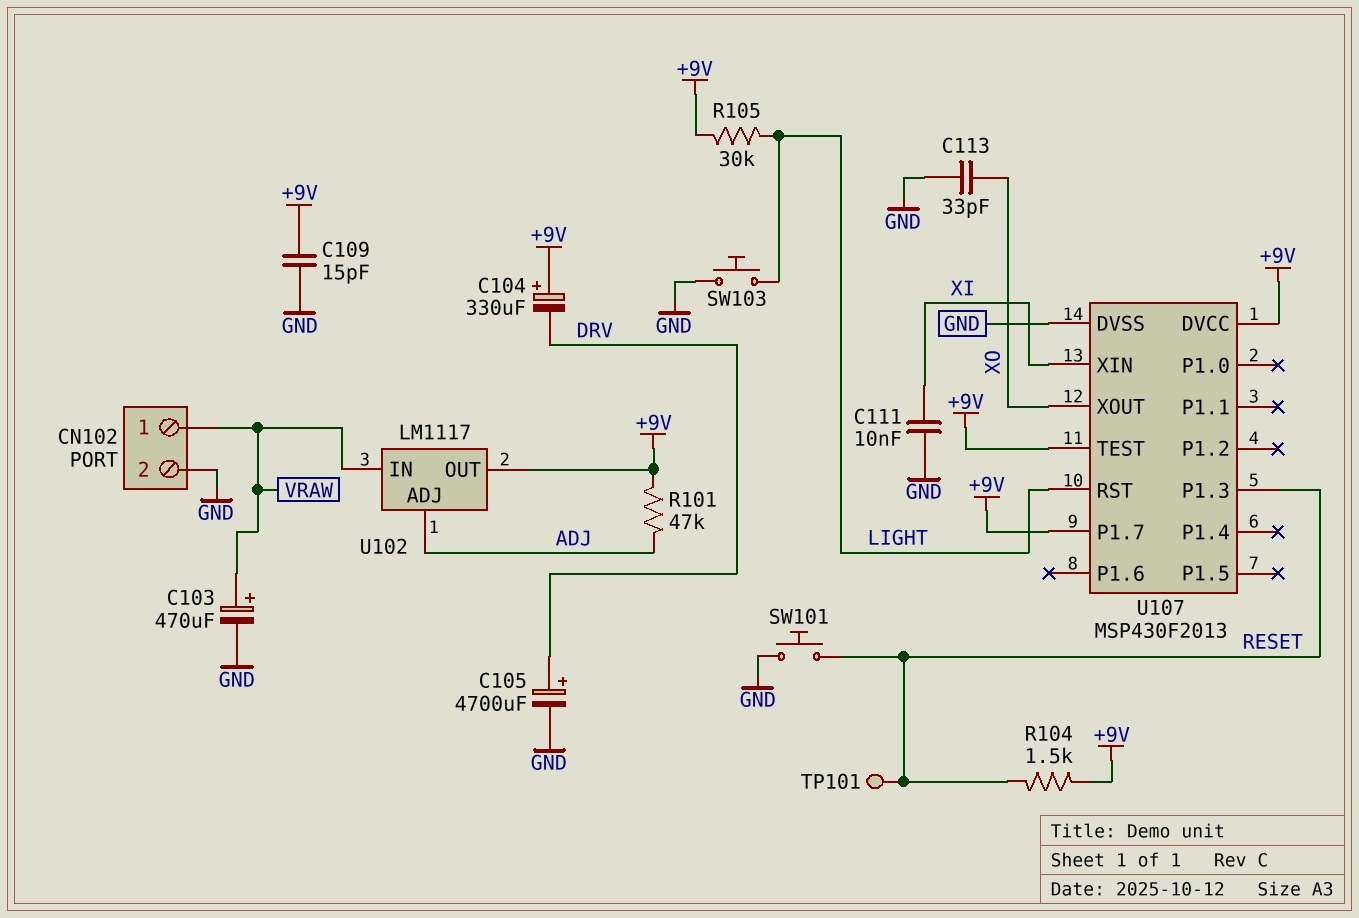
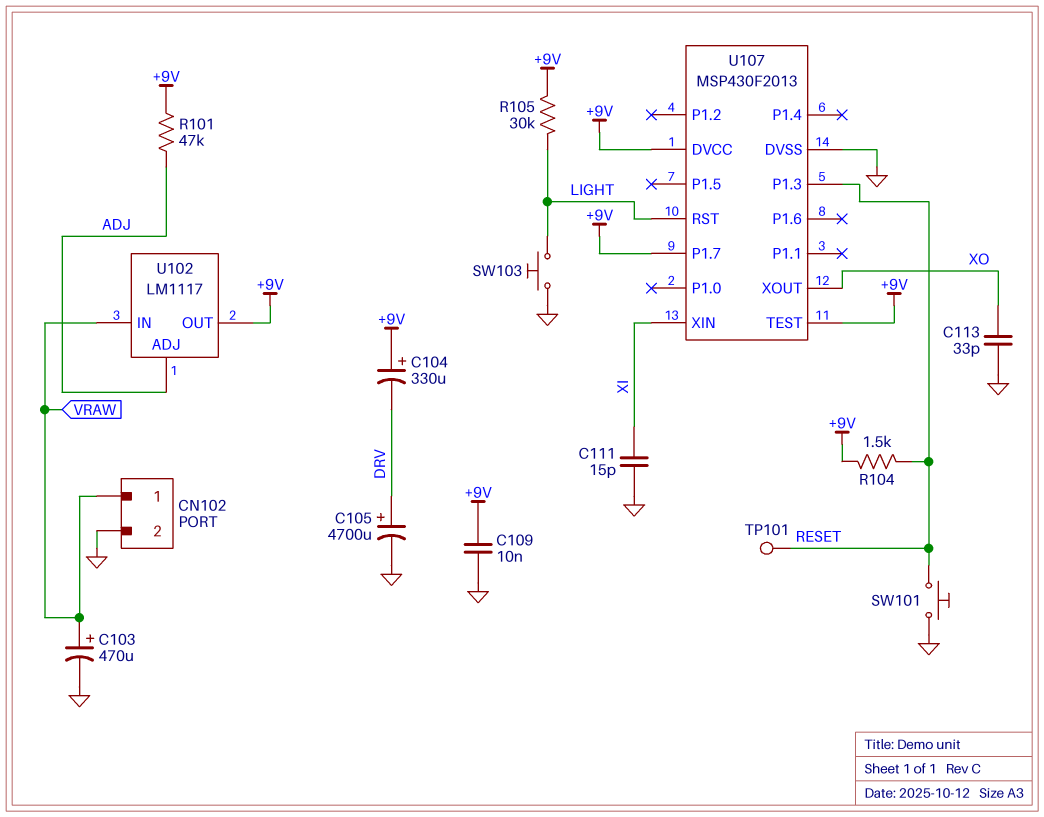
C109: 15pF (+9V, GND) -> 10nF (+9V, GND)
C111: 10nF (GND, XI) -> 15pF (GND, XI)

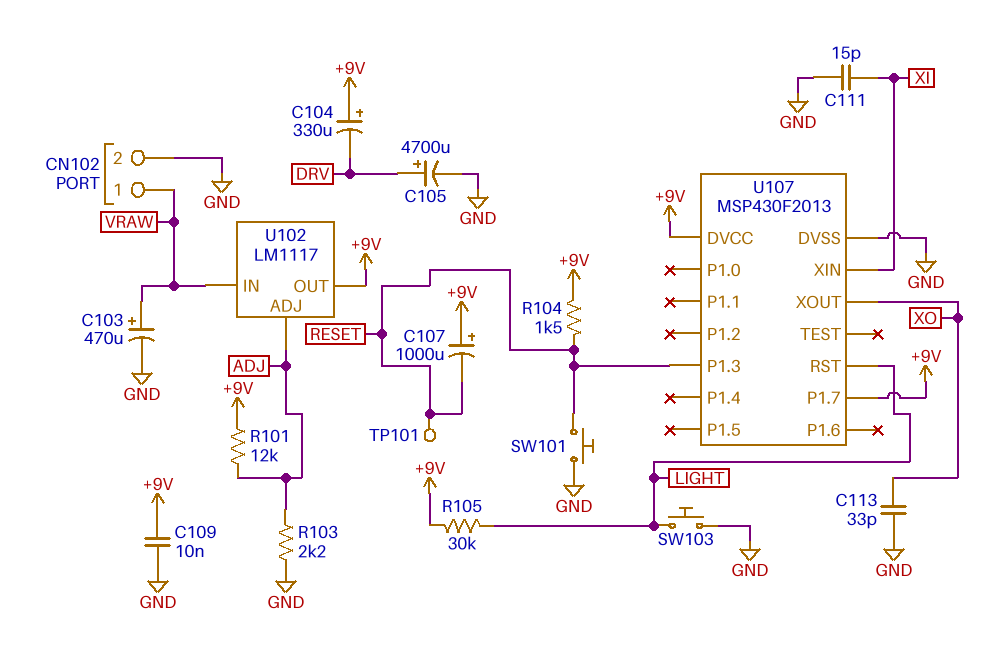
C107: none -> 1000uF (plus +9V, minus RESET)
R101: 47k (+9V, ADJ) -> 12k (+9V, ADJ)
R103: none -> 2.2k (ADJ, GND)
U107 pin TEST: +9V -> none

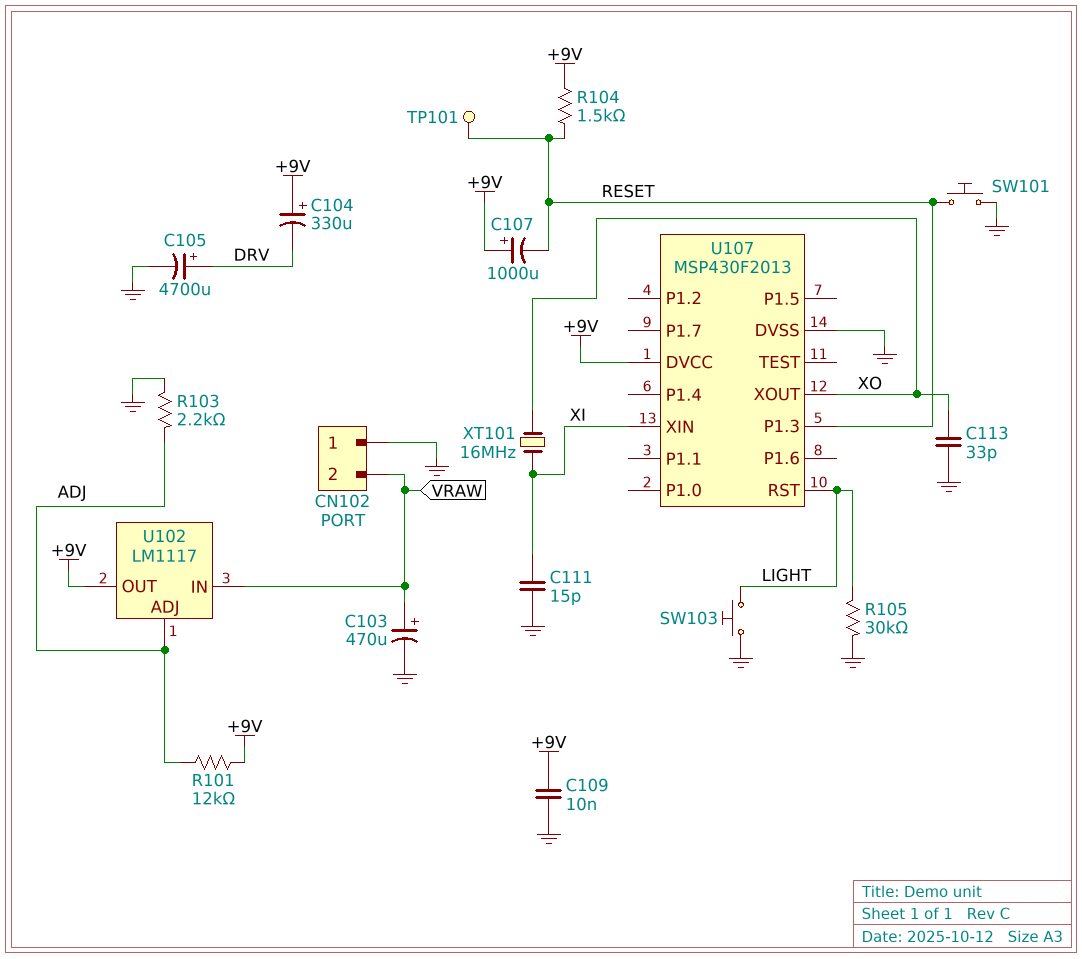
CN102 pin 1: VRAW -> GND
CN102 pin 2: GND -> VRAW
R105: 30k (+9V, LIGHT) -> 30k (GND, LIGHT)
U107 pin P1.7: +9V -> none
XT101: none -> 16MHz (XI, XO)

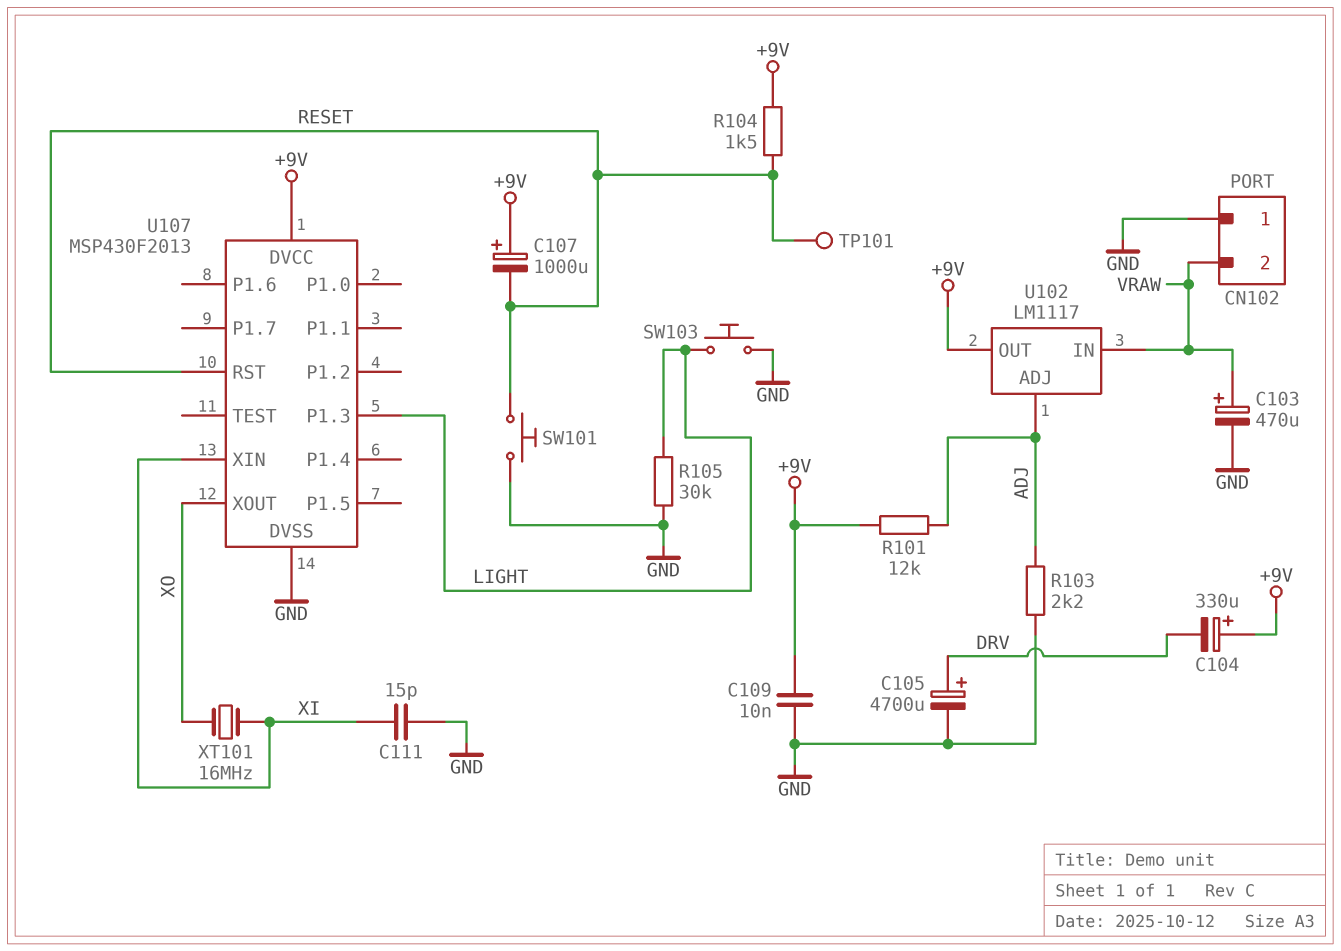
C113: 33pF (GND, XO) -> none
U107 pin P1.3: RESET -> LIGHT
U107 pin RST: LIGHT -> RESET

